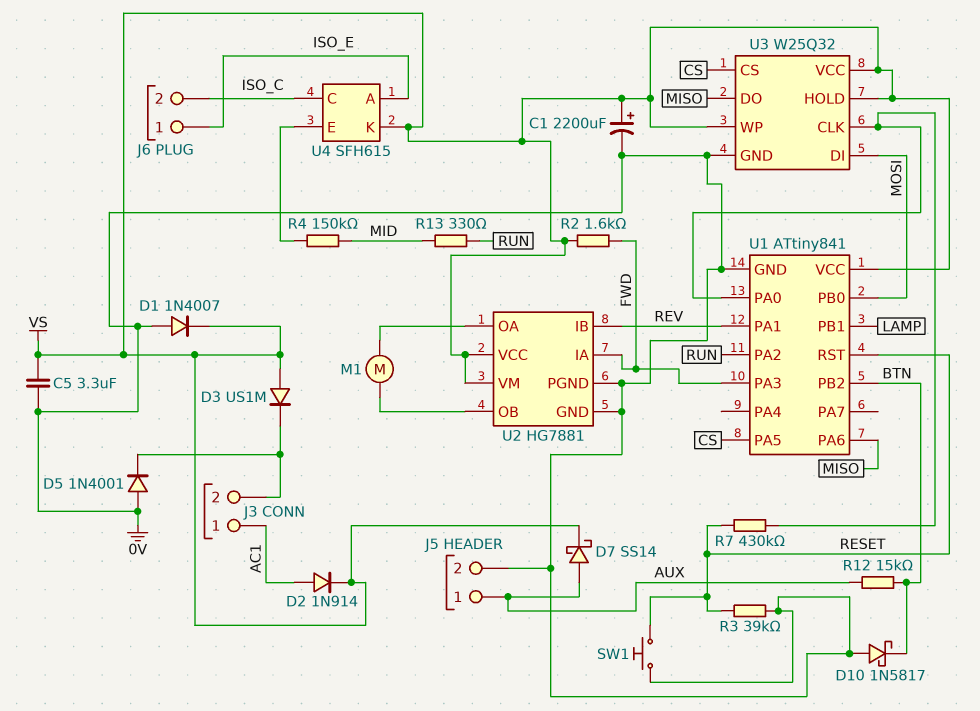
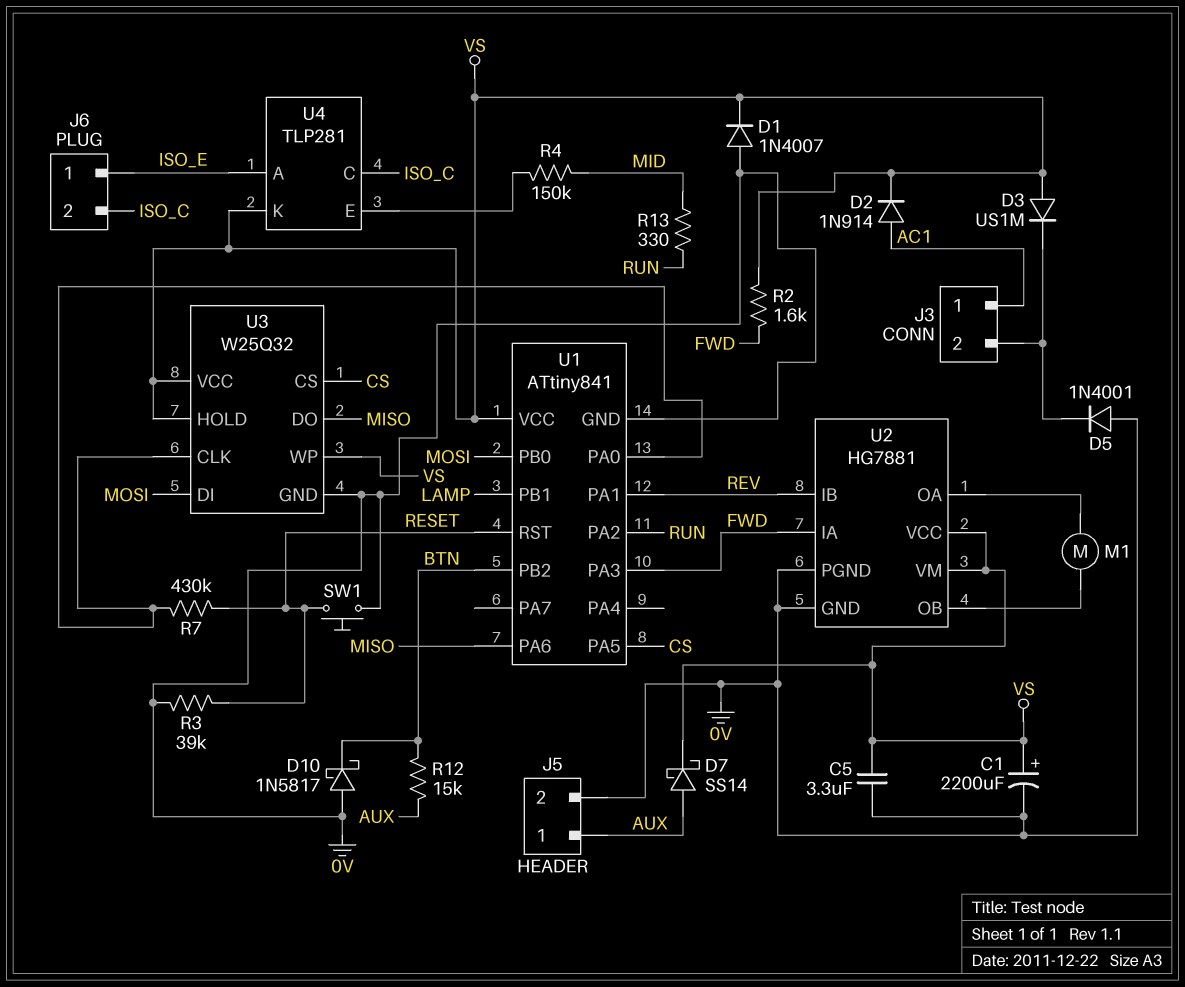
U4: SFH615 -> TLP281

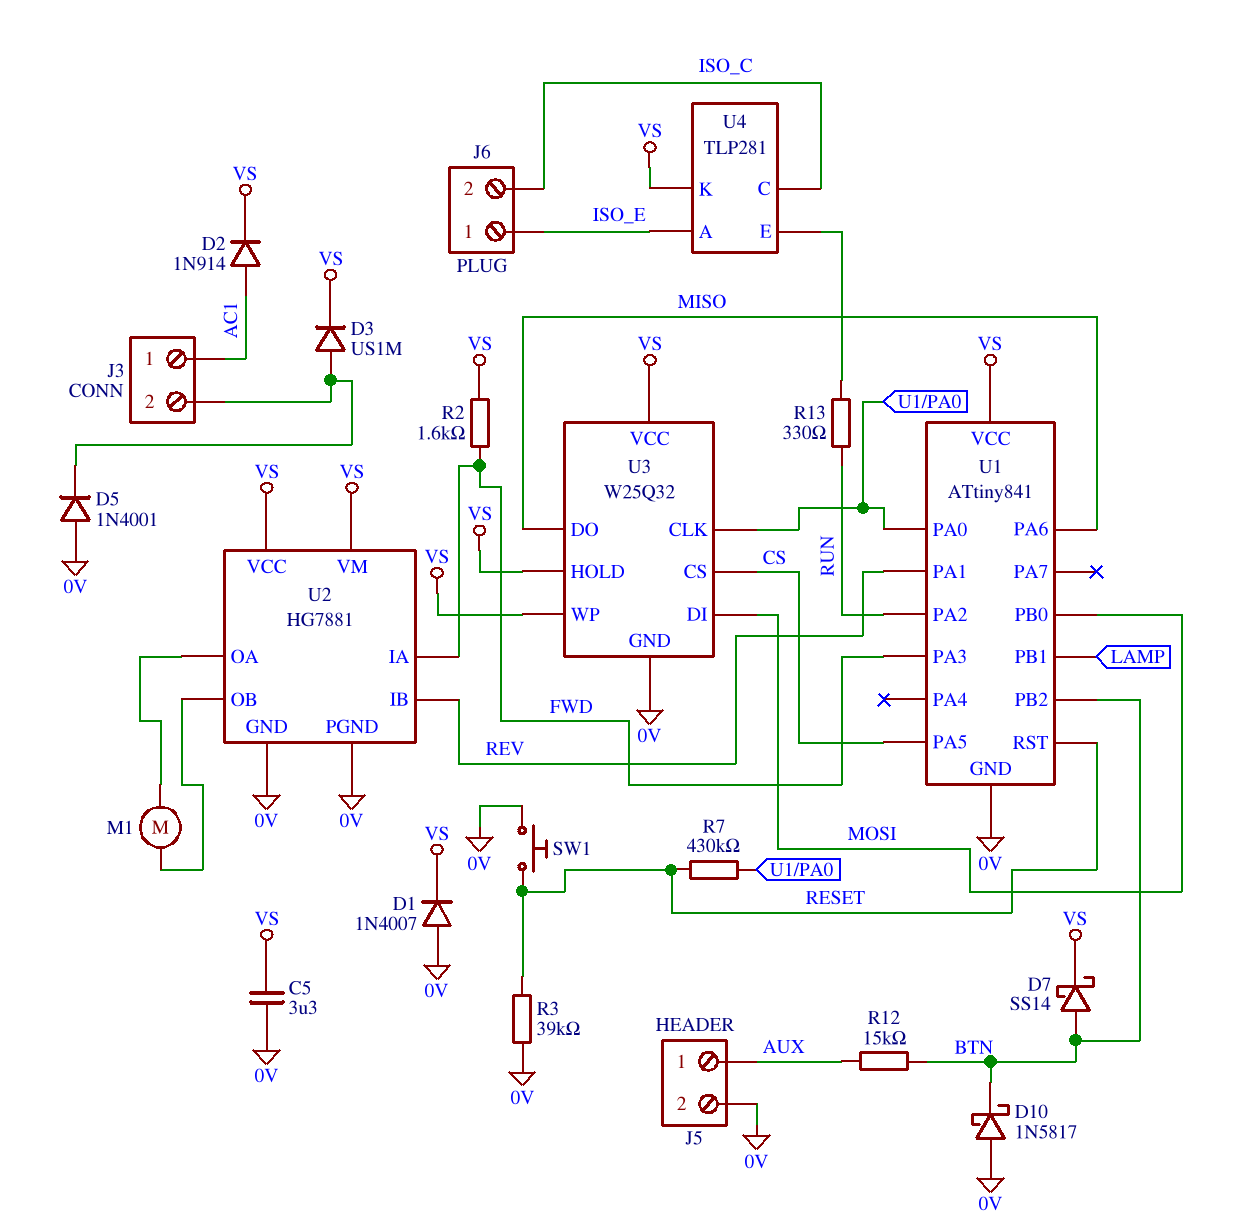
C1: 2200uF (plus VS, minus 0V) -> none
D3: diode US1M (A VS, K J3/2) -> diode US1M (A J3/2, K VS)
D7: schottky SS14 (A AUX, K VS) -> schottky SS14 (A BTN, K VS)
R4: 150k (MID, U4/E) -> none
R13: 330 (MID, RUN) -> 330 (RUN, U4/E)

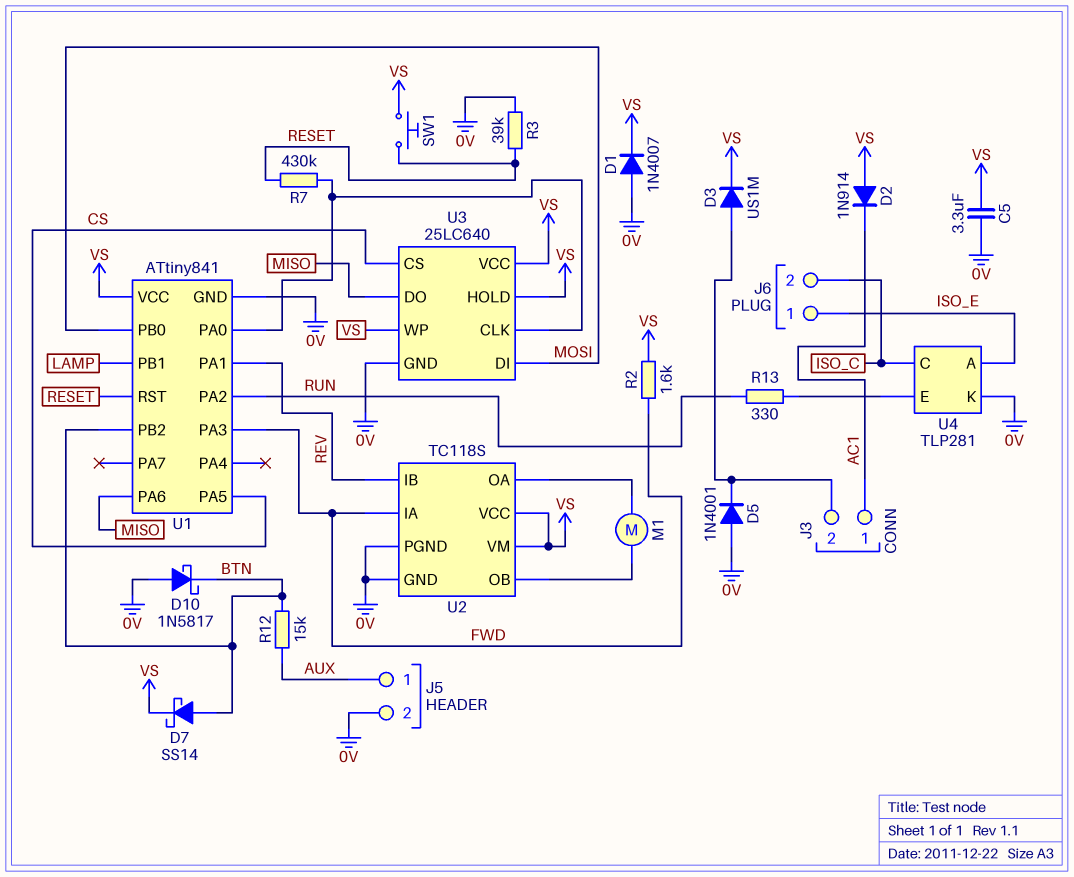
D2: diode 1N914 (A AC1, K VS) -> diode 1N914 (A VS, K AC1)
SW1: button (0V, RESET) -> button (RESET, VS)
U2: HG7881 -> TC118S
U3: W25Q32 -> 25LC640
U4 pin K: VS -> 0V

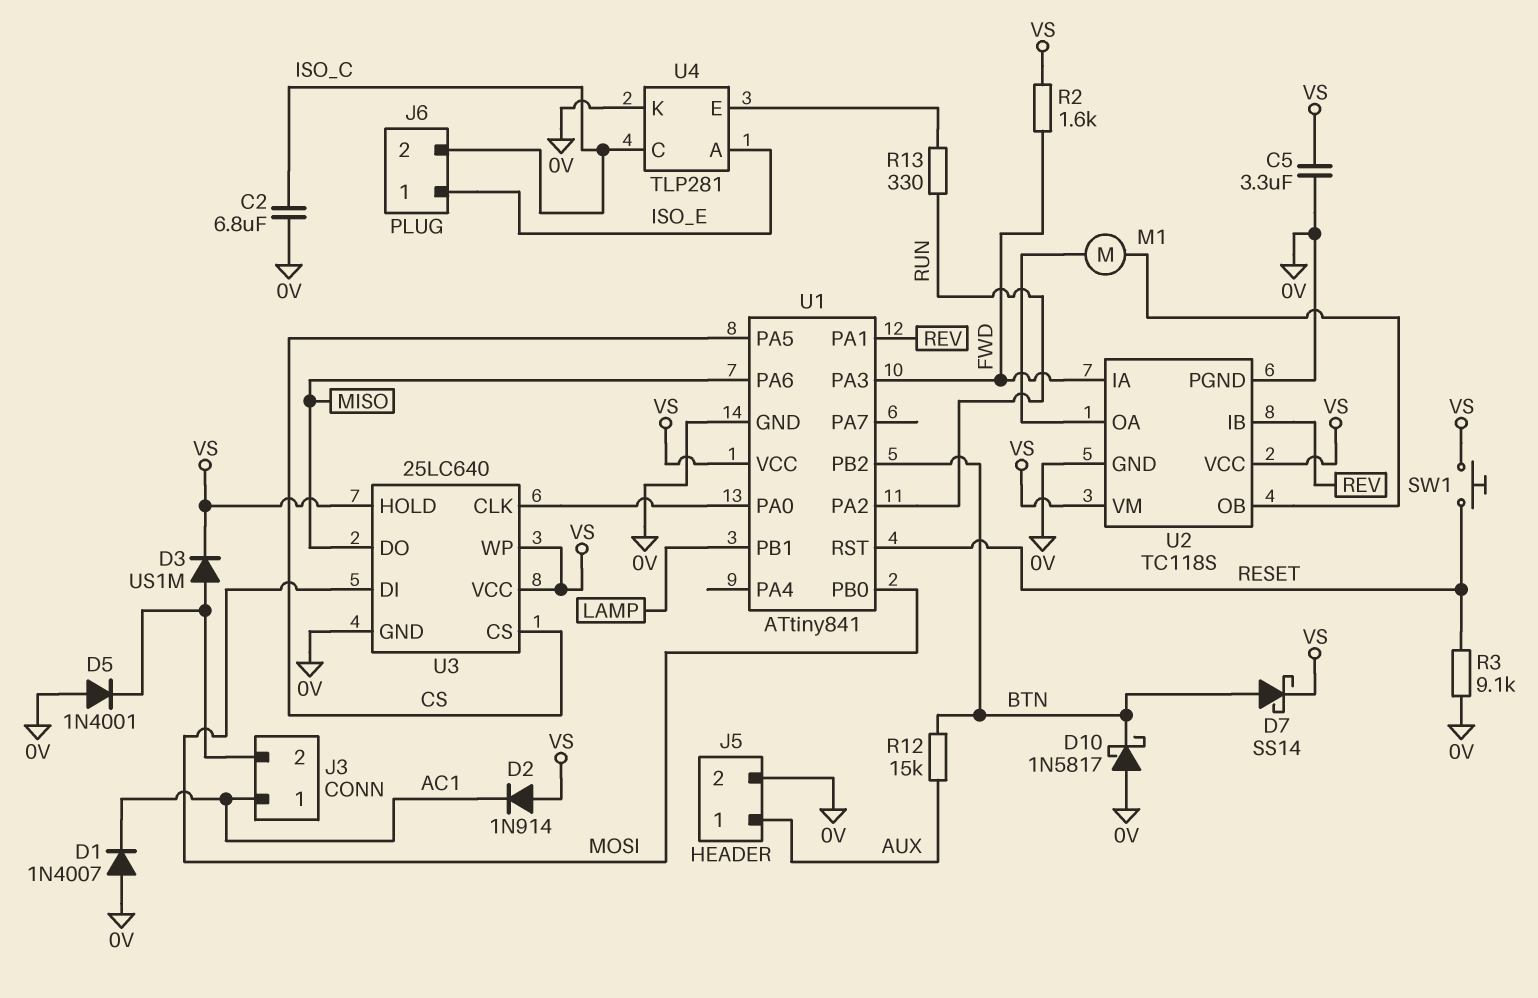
C2: none -> 6.8uF (0V, ISO_C)
D1: diode 1N4007 (A 0V, K VS) -> diode 1N4007 (A 0V, K AC1)
R3: 39k (0V, RESET) -> 9.1k (0V, RESET)
R7: 430k (RESET, U1/PA0) -> none

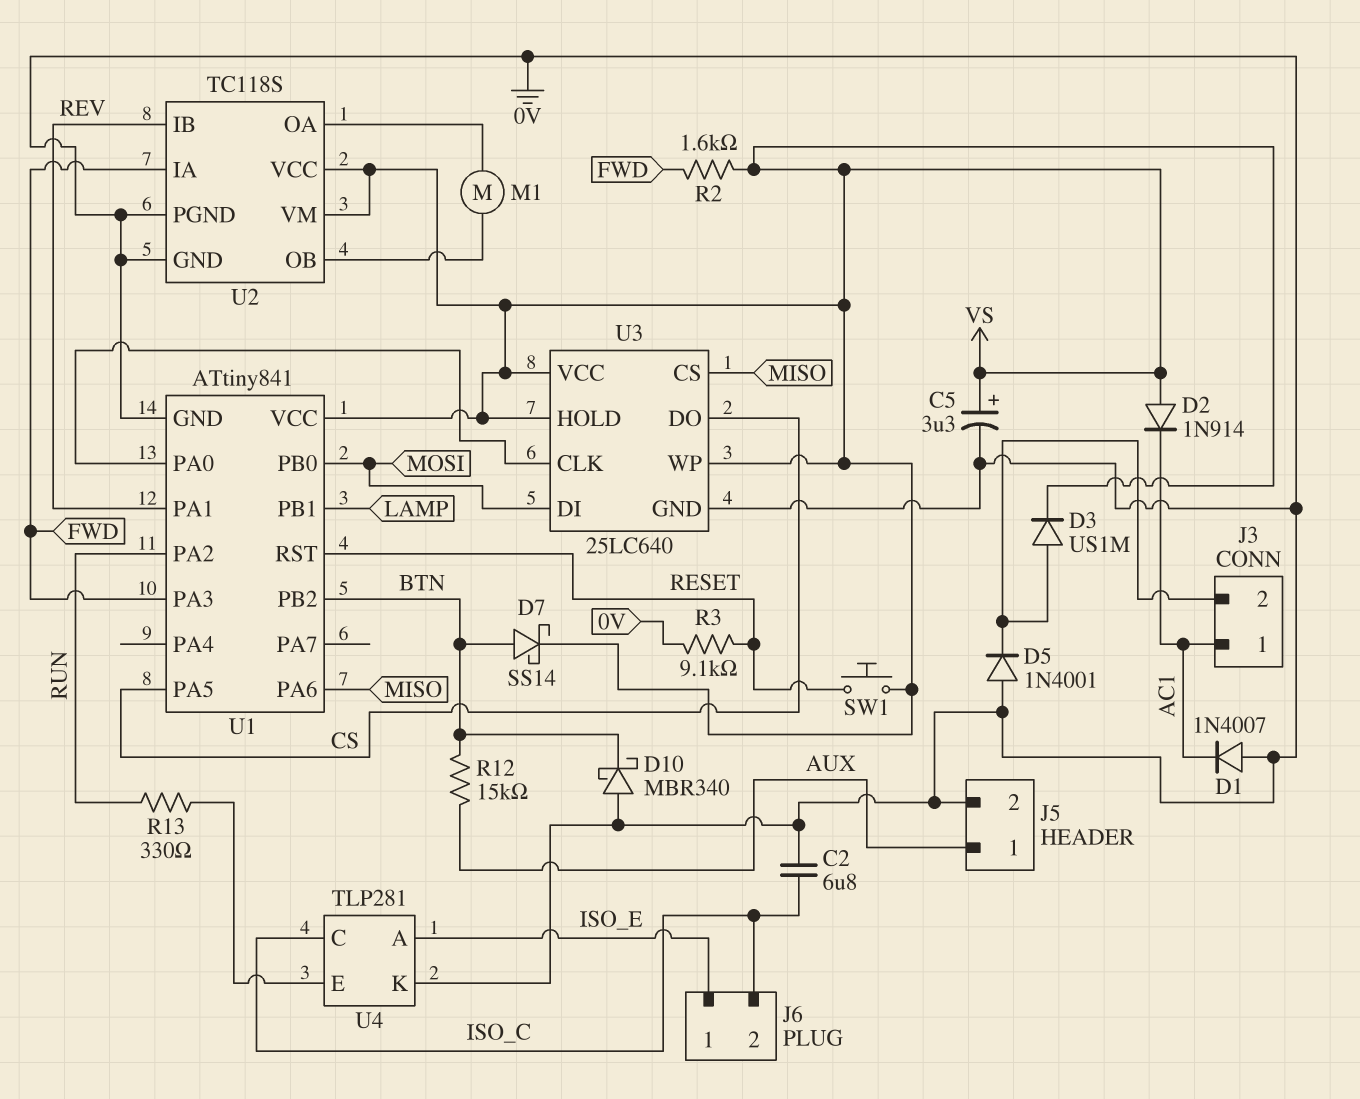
C5: 3.3uF (0V, VS) -> 3.3uF (plus VS, minus 0V)
D10: schottky 1N5817 (A 0V, K BTN) -> schottky MBR340 (A 0V, K BTN)
U3 pin CS: CS -> MISO
U3 pin DO: MISO -> CS

